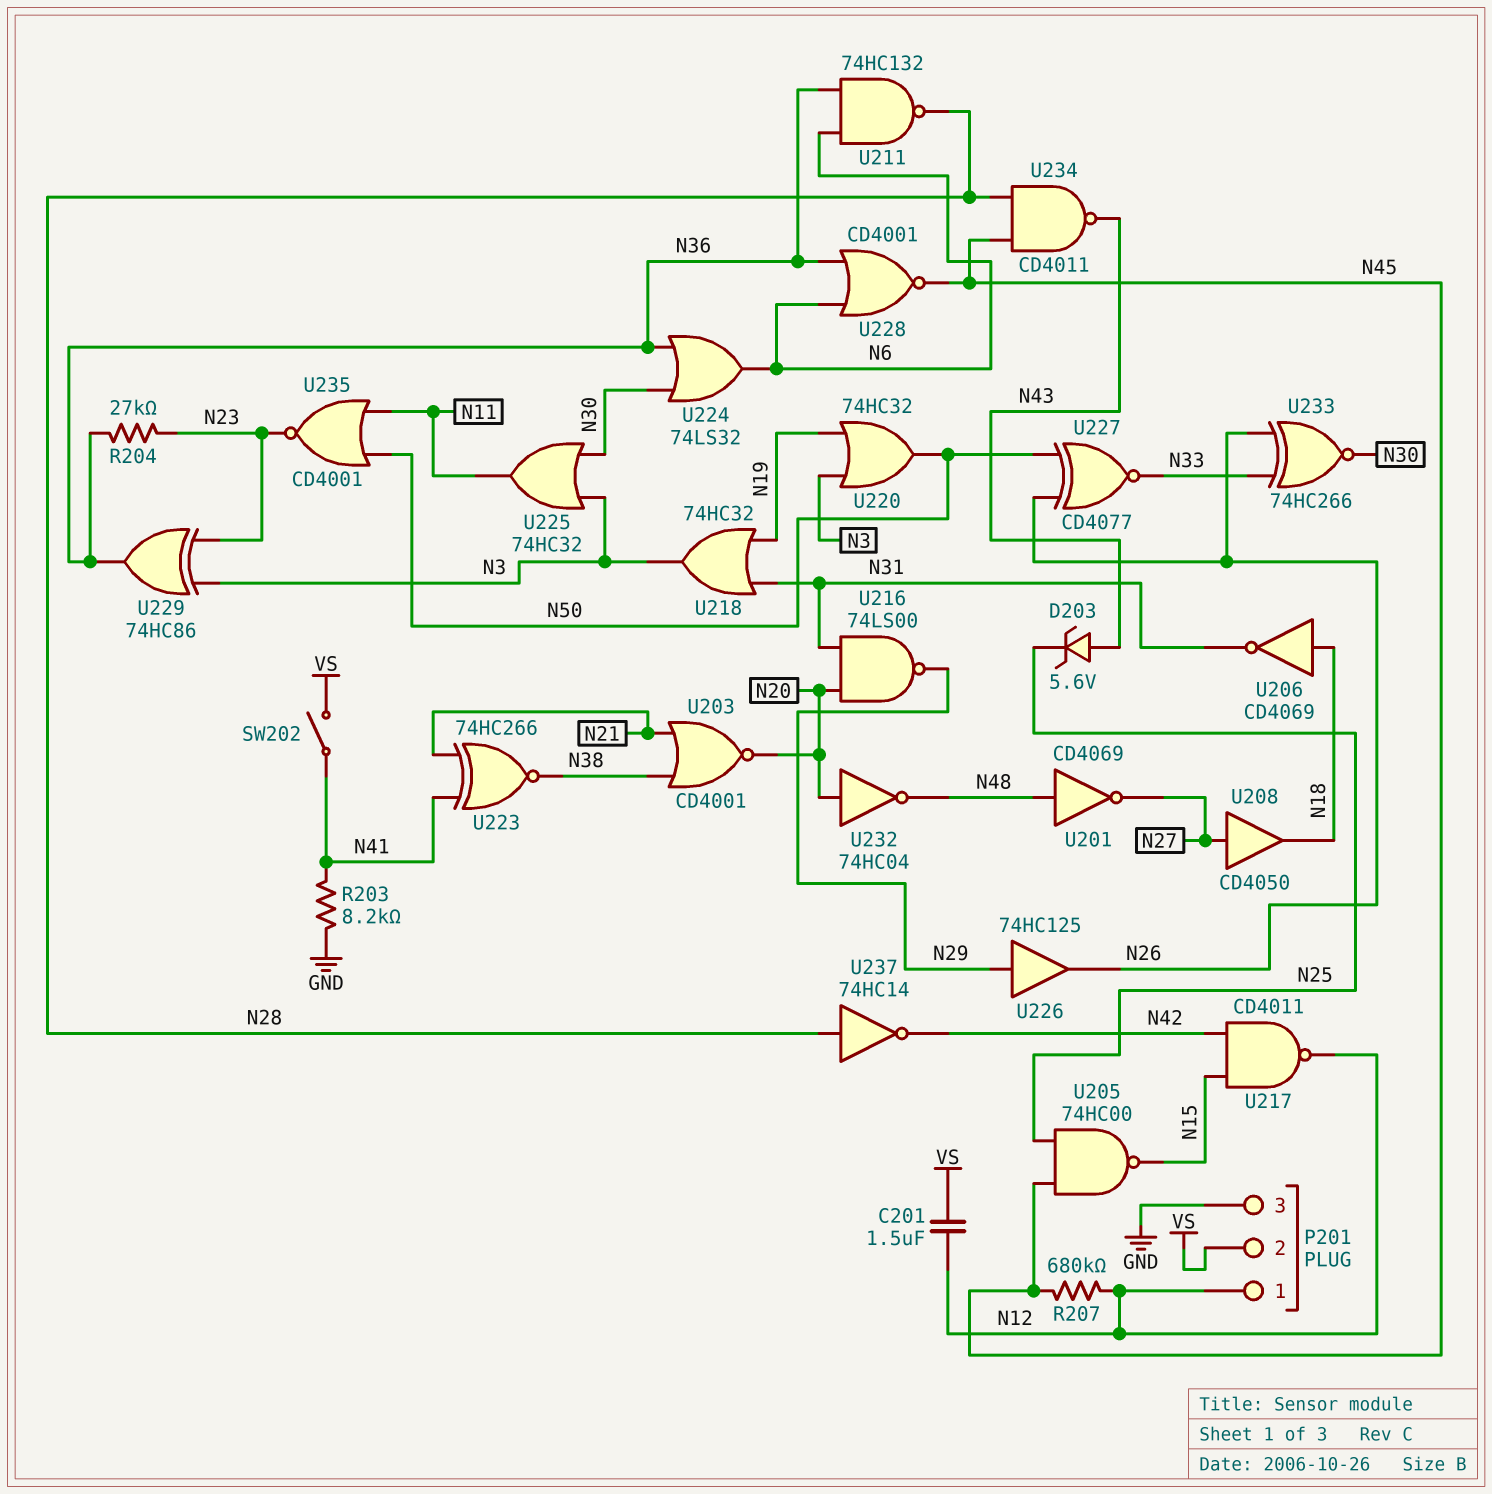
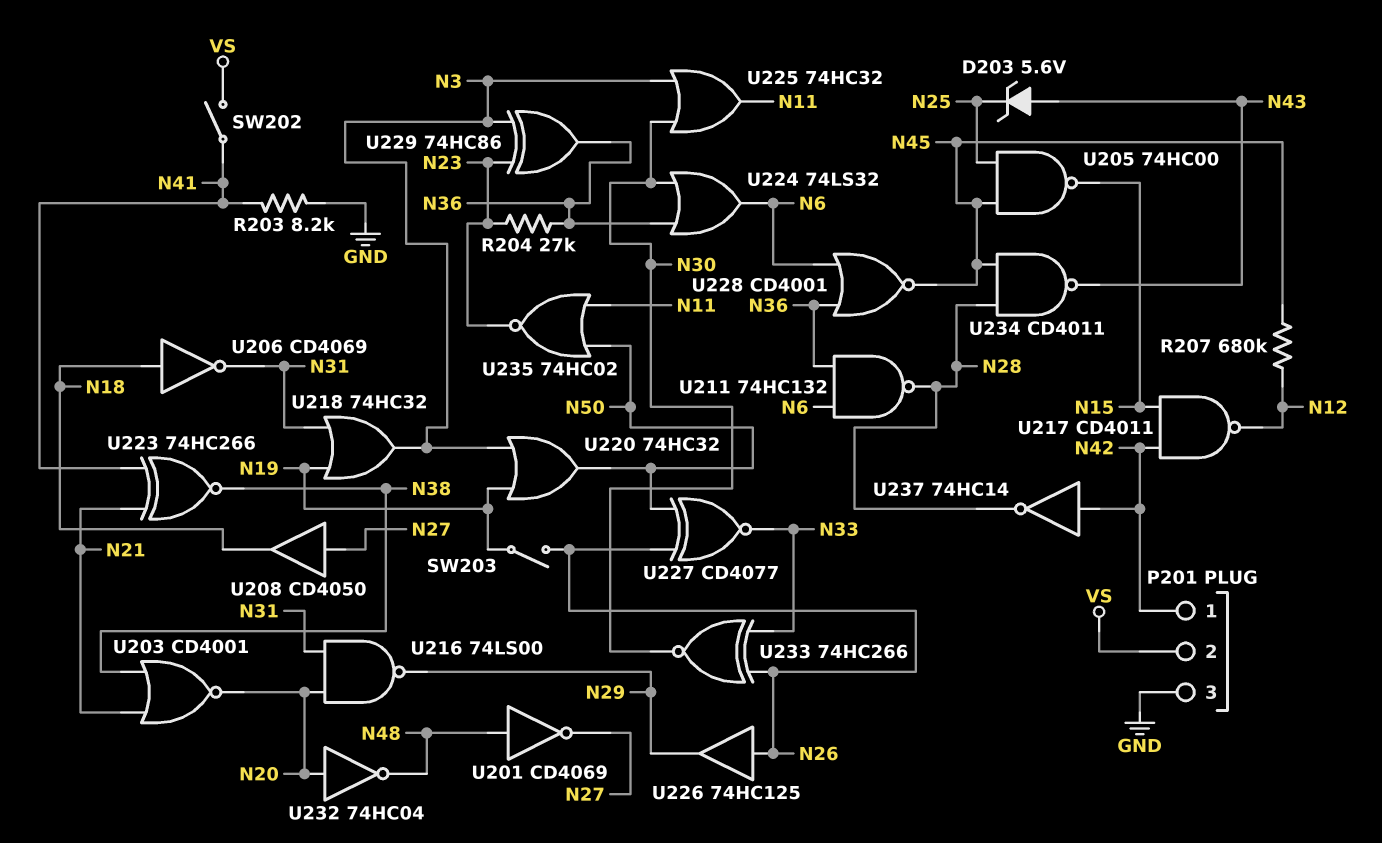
C201: 1.5uF (N12, VS) -> none
P201 pin 1: N12 -> N42
SW203: none -> switch (N19, N26)
U226: buffer 74HC125 (in N29, out N26) -> buffer 74HC125 (in N26, out N29)
U235: NOR CD4001 (in N11, in N50, out N23) -> NOR 74HC02 (in N11, in N50, out N23)
U237: NOT 74HC14 (in N28, out N42) -> NOT 74HC14 (in N42, out N28)

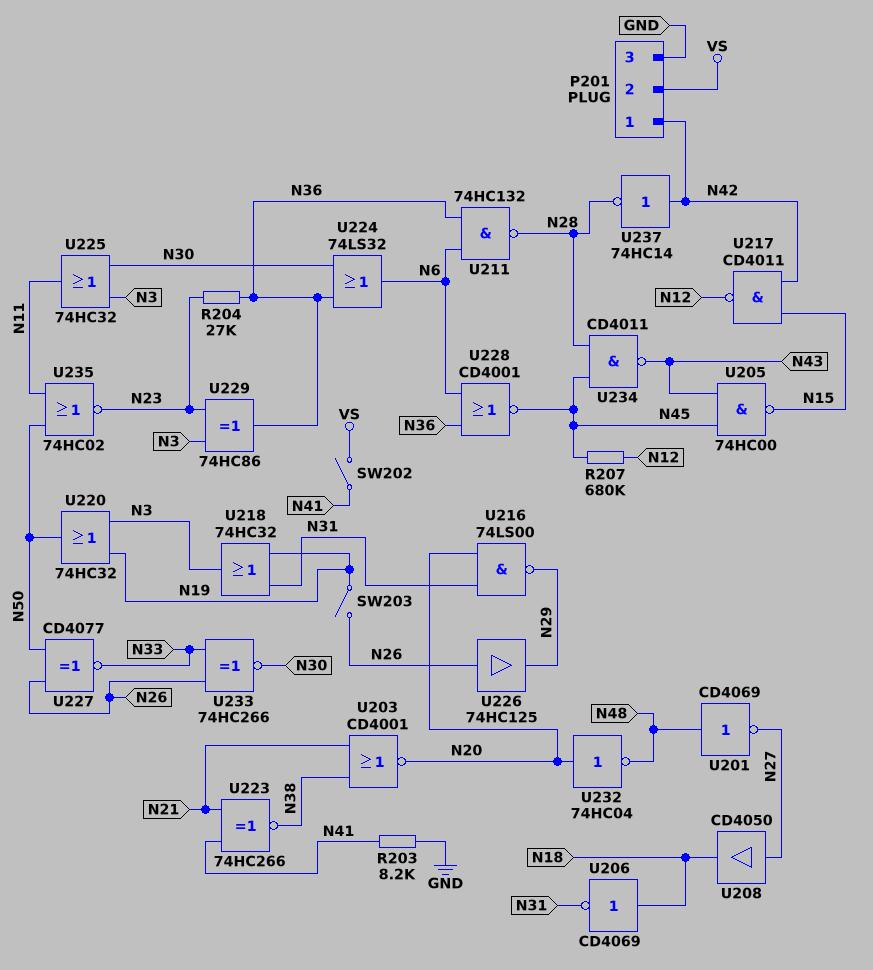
D203: zener 5.6V (A N43, K N25) -> none
U205: NAND 74HC00 (in N25, in N45, out N15) -> NAND 74HC00 (in N43, in N45, out N15)

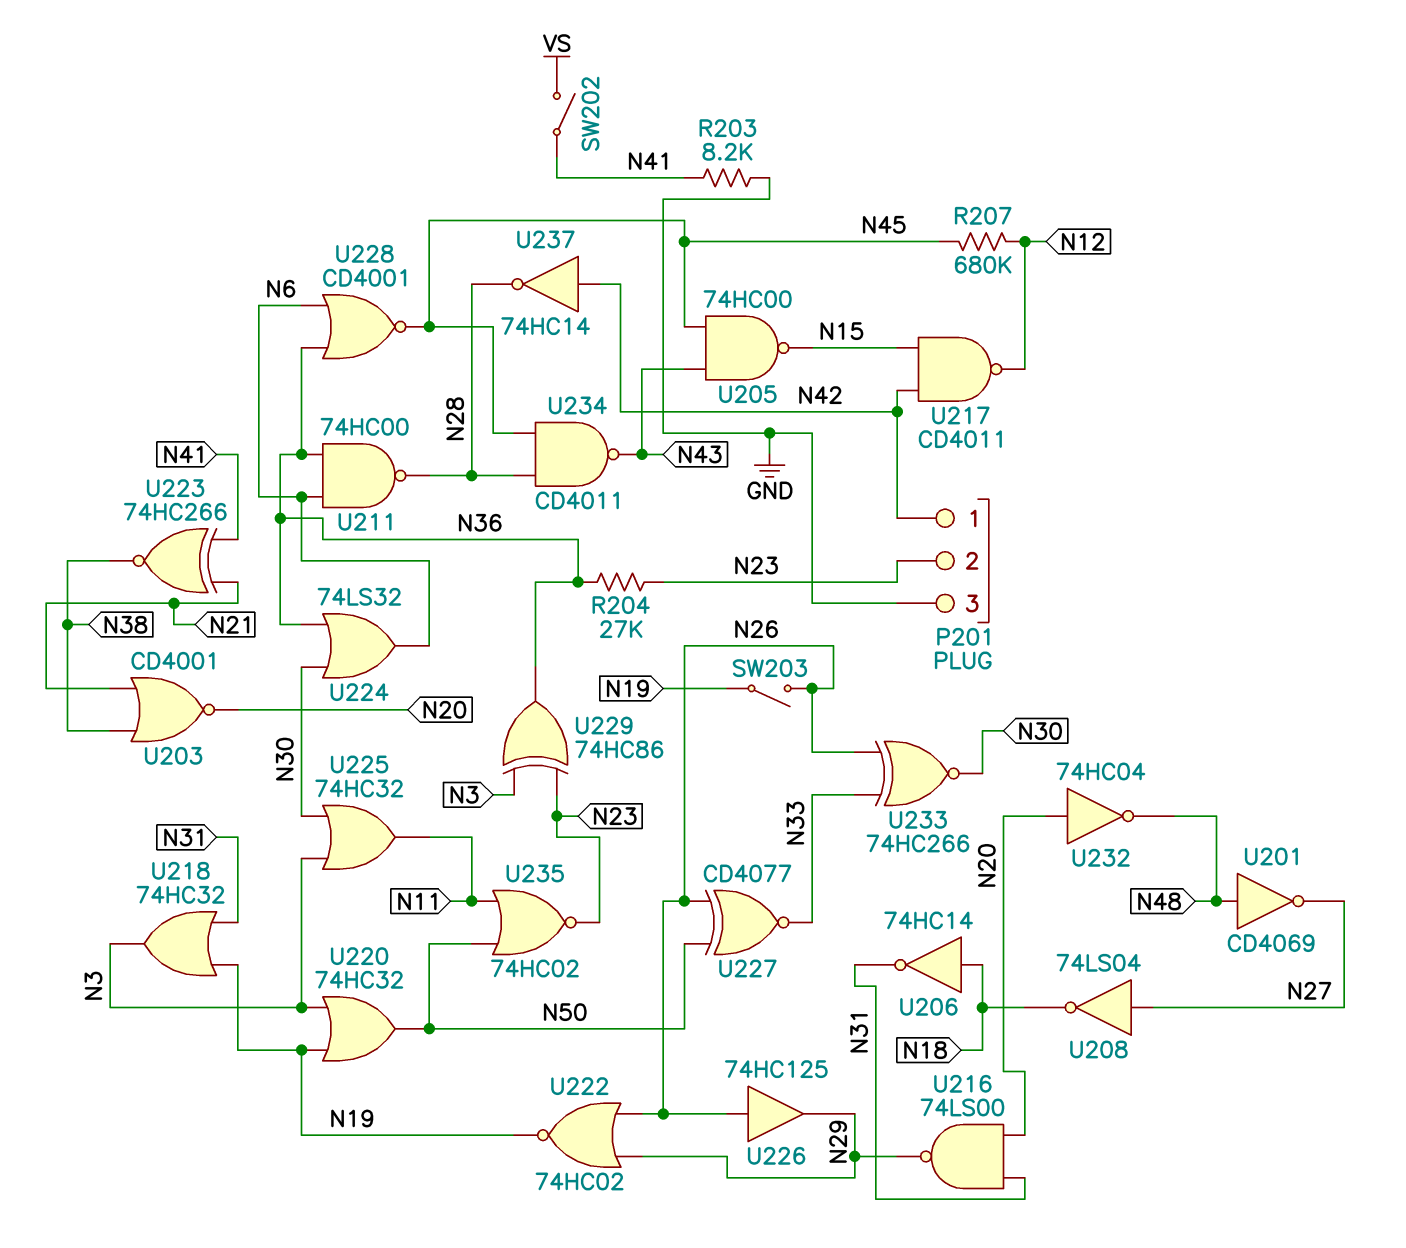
P201 pin 2: VS -> N23
U206: NOT CD4069 (in N18, out N31) -> NOT 74HC14 (in N18, out N31)
U208: buffer CD4050 (in N27, out N18) -> NOT 74LS04 (in N27, out N18)
U211: NAND 74HC132 (in N6, in N36, out N28) -> NAND 74HC00 (in N6, in N36, out N28)
U222: none -> NOR 74HC02 (in N26, in N29, out N19)

